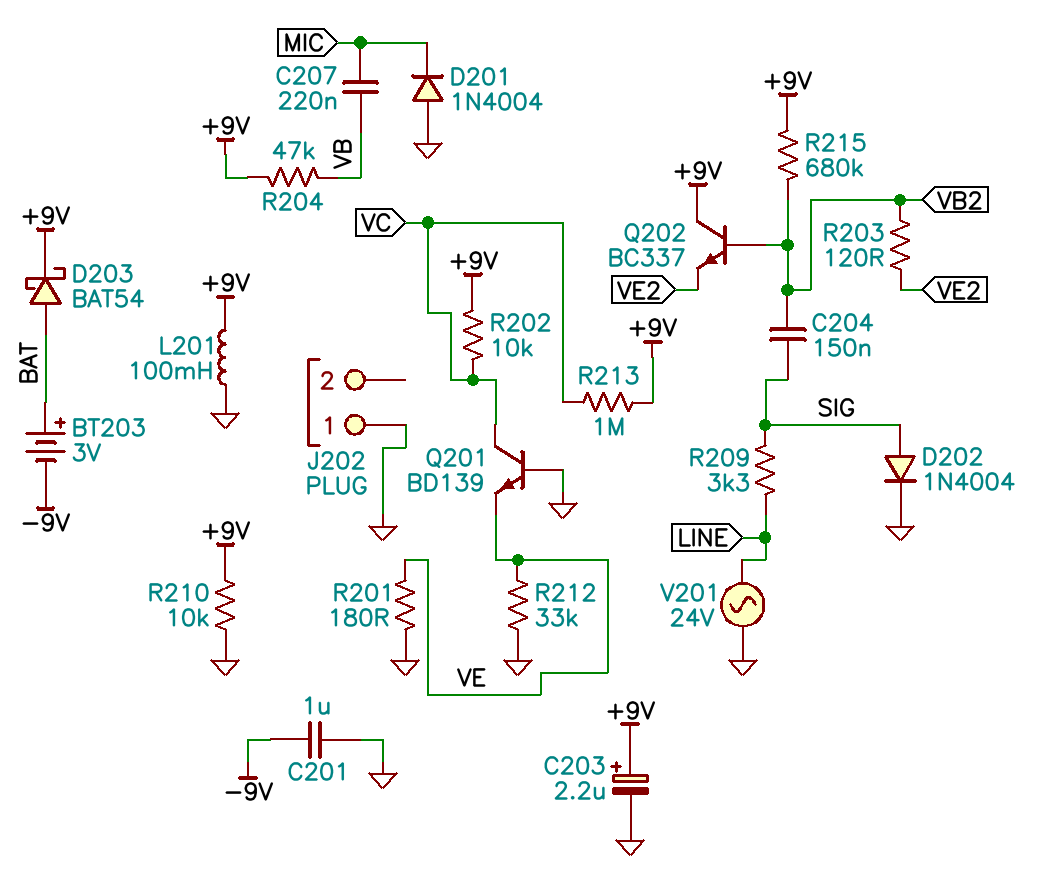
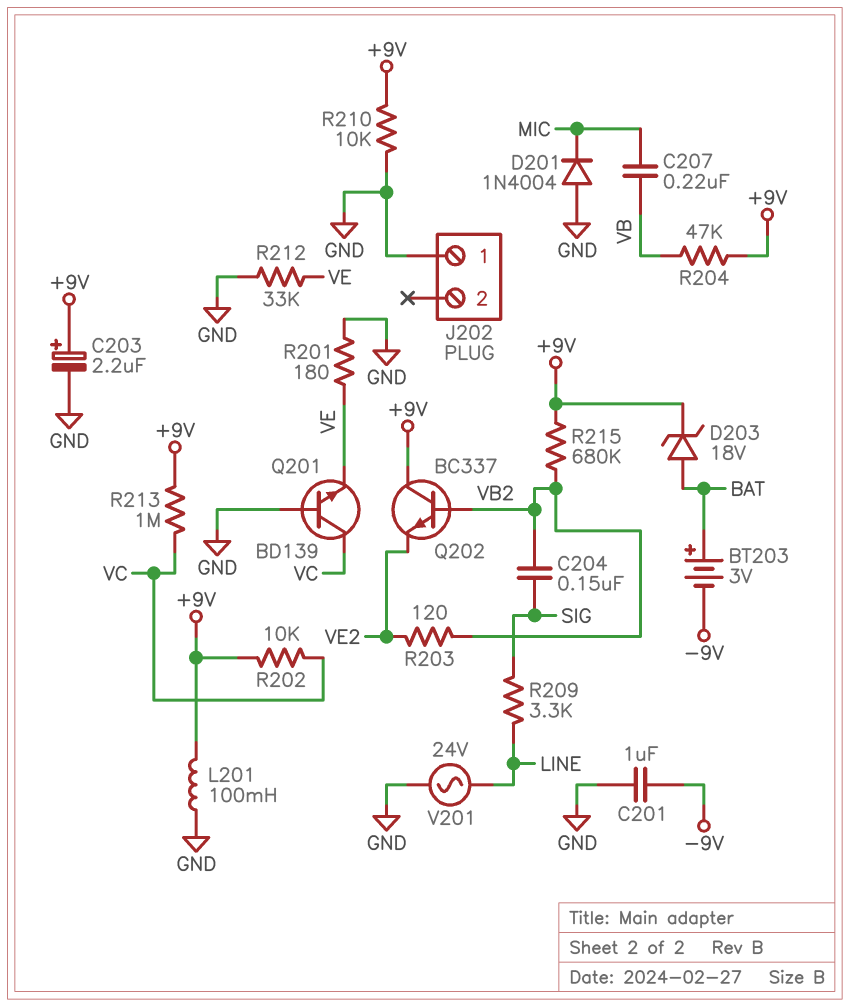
D202: diode 1N4004 (A SIG, K GND) -> none
D203: schottky BAT54 (A BAT, K +9V) -> zener 18V (A BAT, K +9V)

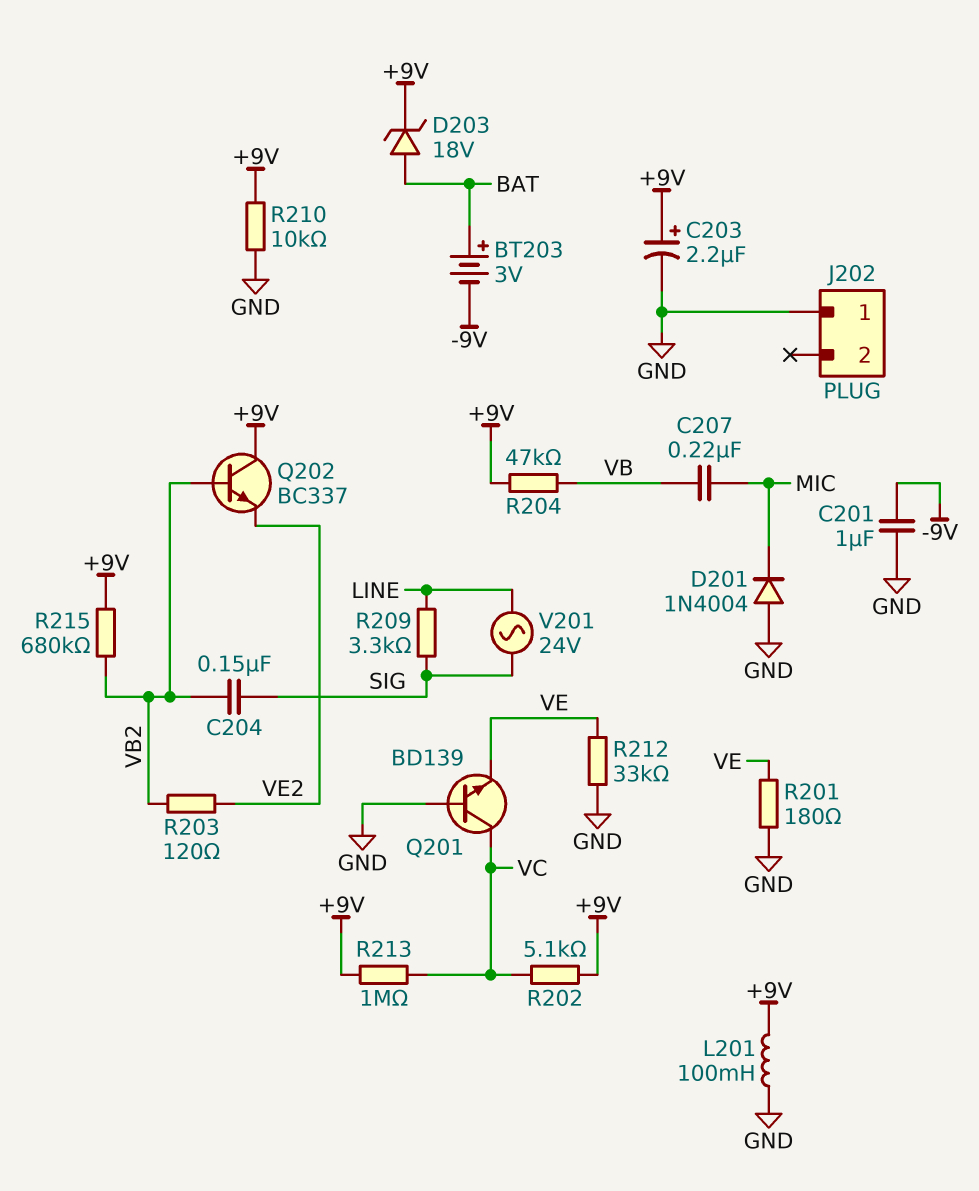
R202: 10k (+9V, VC) -> 5.1k (+9V, VC)
V201: AC 24V (GND, LINE) -> AC 24V (LINE, SIG)

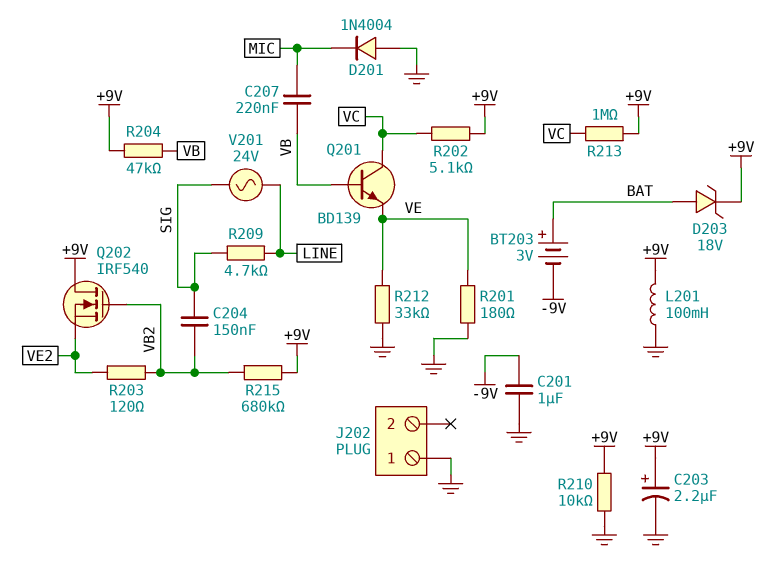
Q201: NPN BD139 (B GND, C VC, E VE) -> NPN BD139 (B VB, C VC, E VE)
Q202: NPN BC337 (B VB2, C +9V, E VE2) -> NMOS IRF540 (G VB2, D +9V, S VE2)
R209: 3.3k (LINE, SIG) -> 4.7k (LINE, SIG)

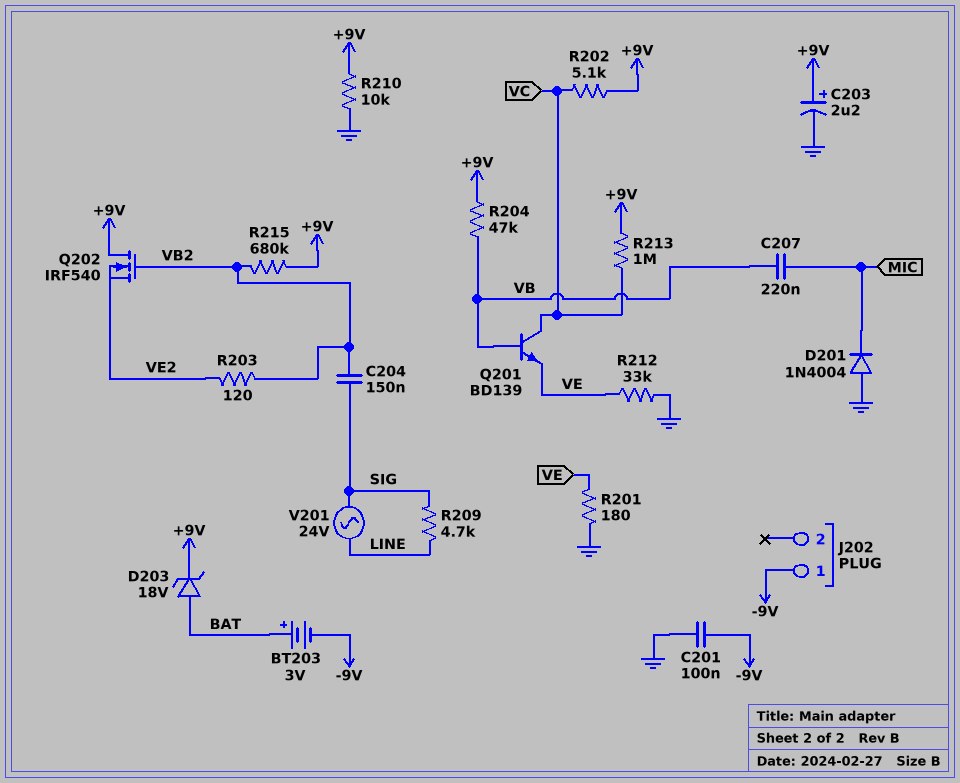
C201: 1uF (-9V, GND) -> 100nF (-9V, GND)
J202 pin 1: GND -> -9V
L201: 100mH (+9V, GND) -> none

